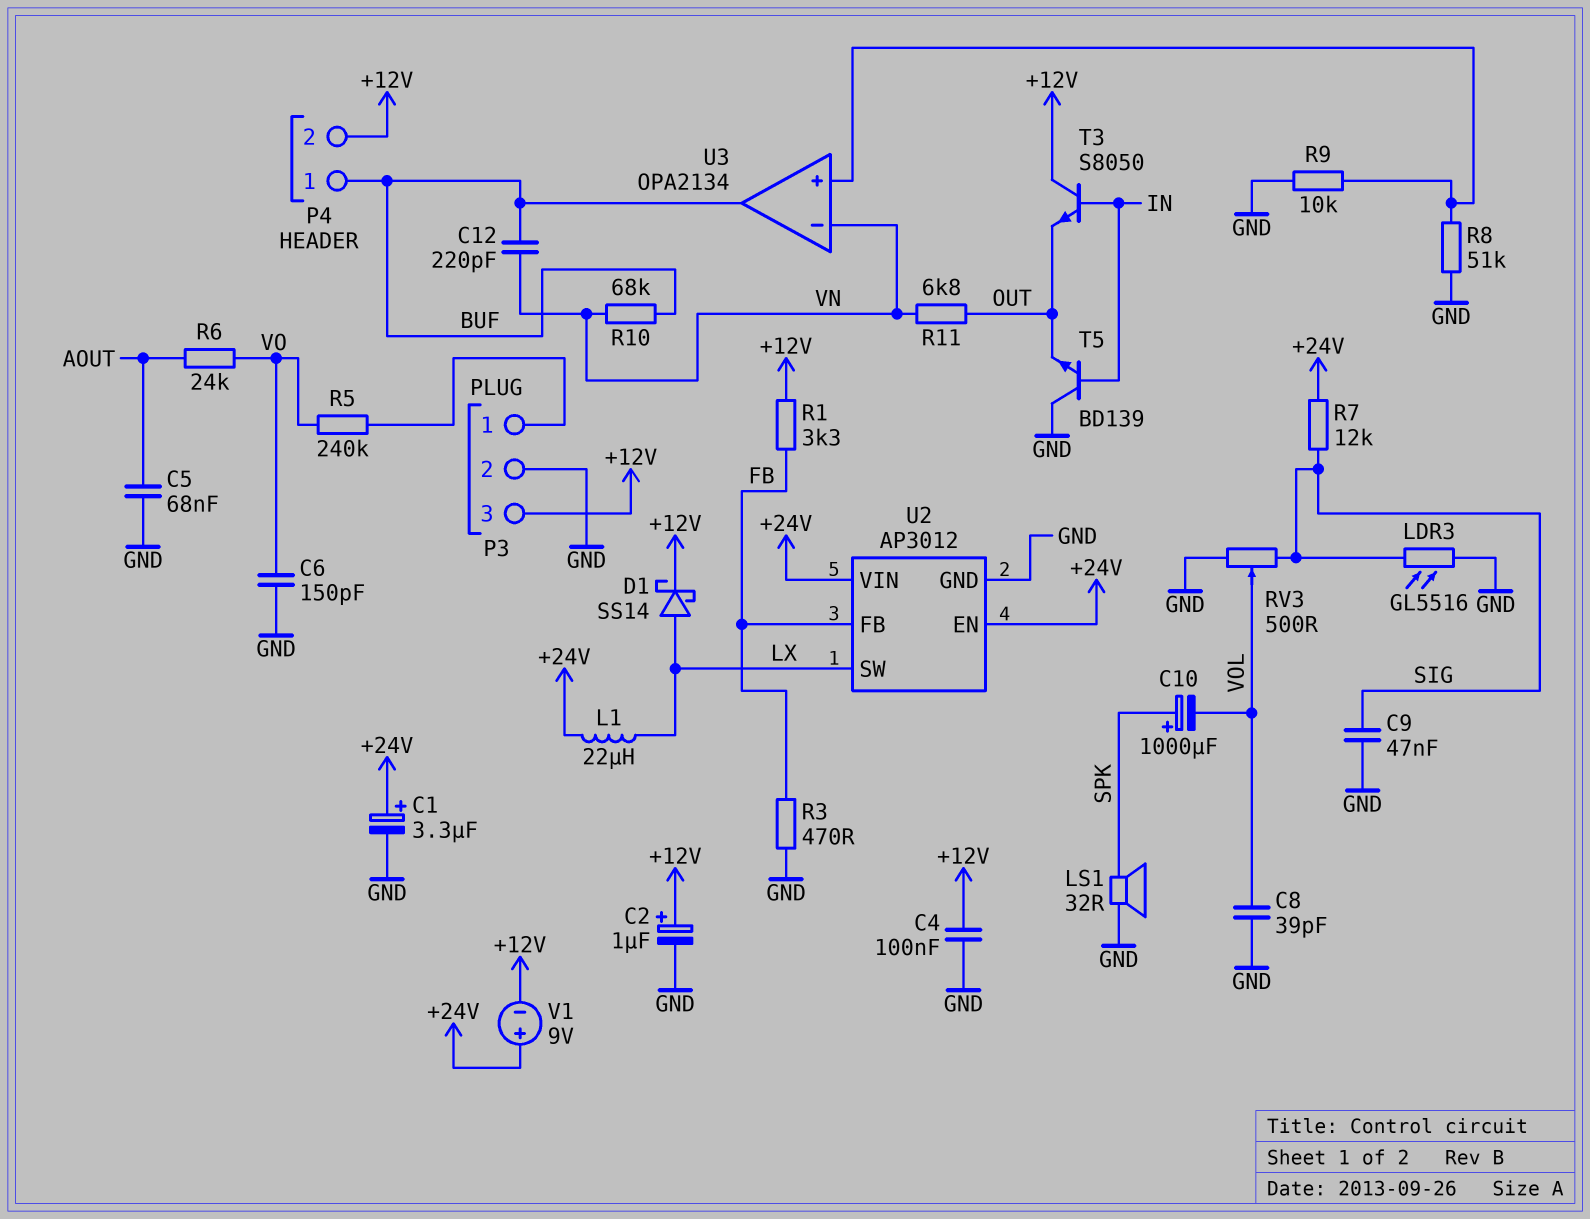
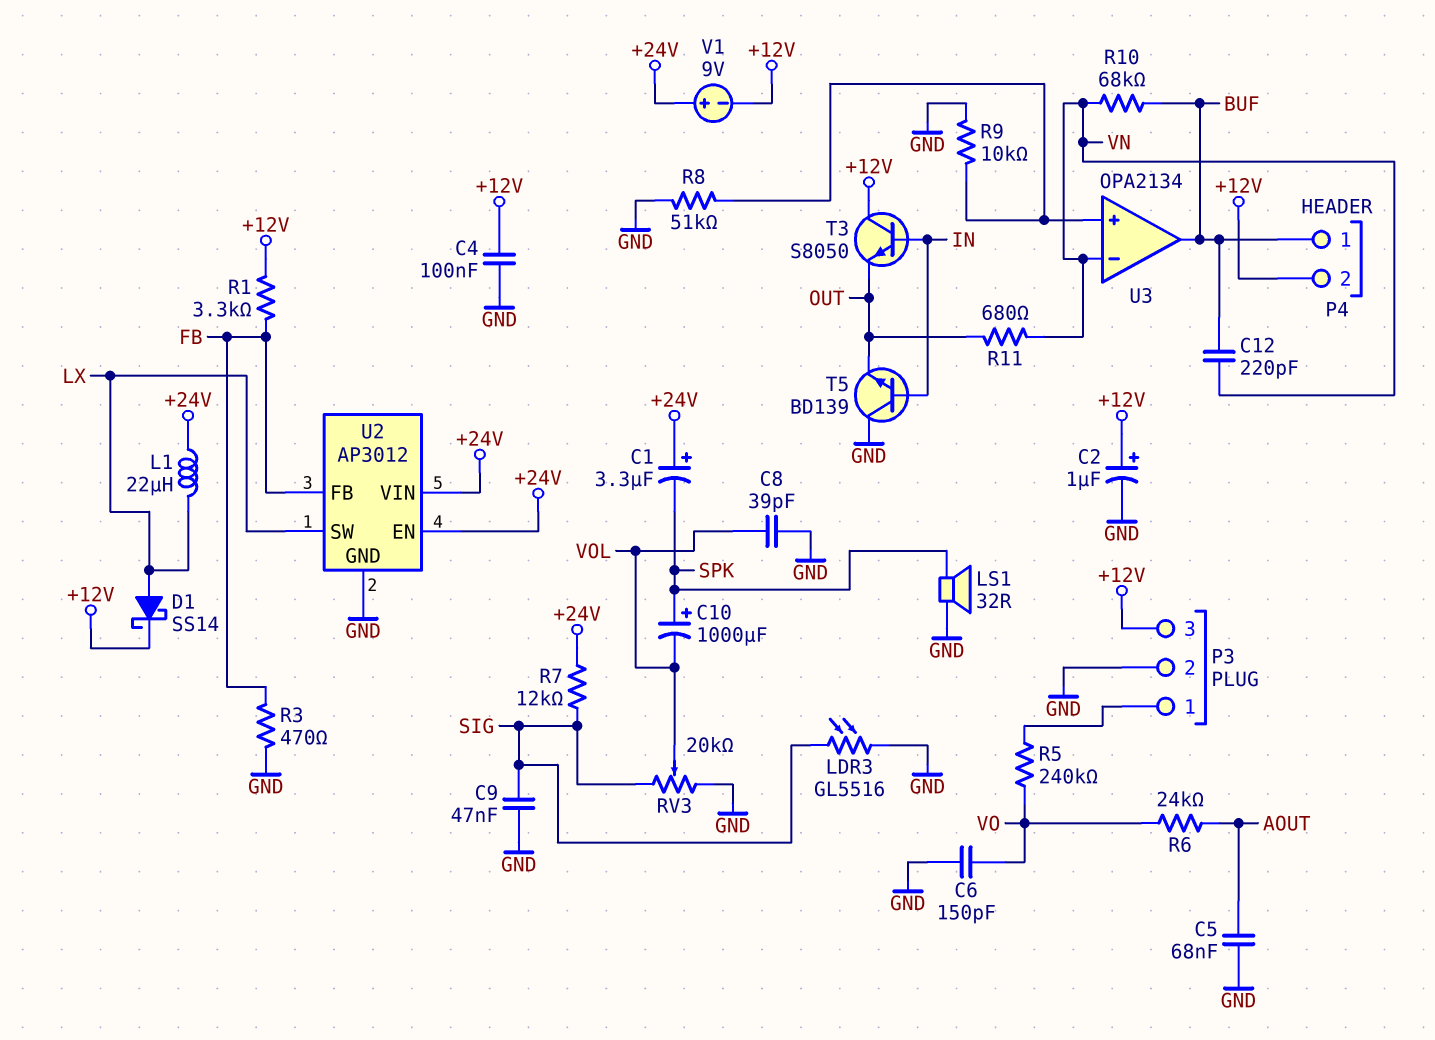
C1: 3.3uF (plus +24V, minus GND) -> 3.3uF (plus +24V, minus SPK)
R11: 6.8k (OUT, VN) -> 680 (OUT, VN)
RV3: 500 (GND, SIG, wiper VOL) -> 20k (GND, SIG, wiper VOL)

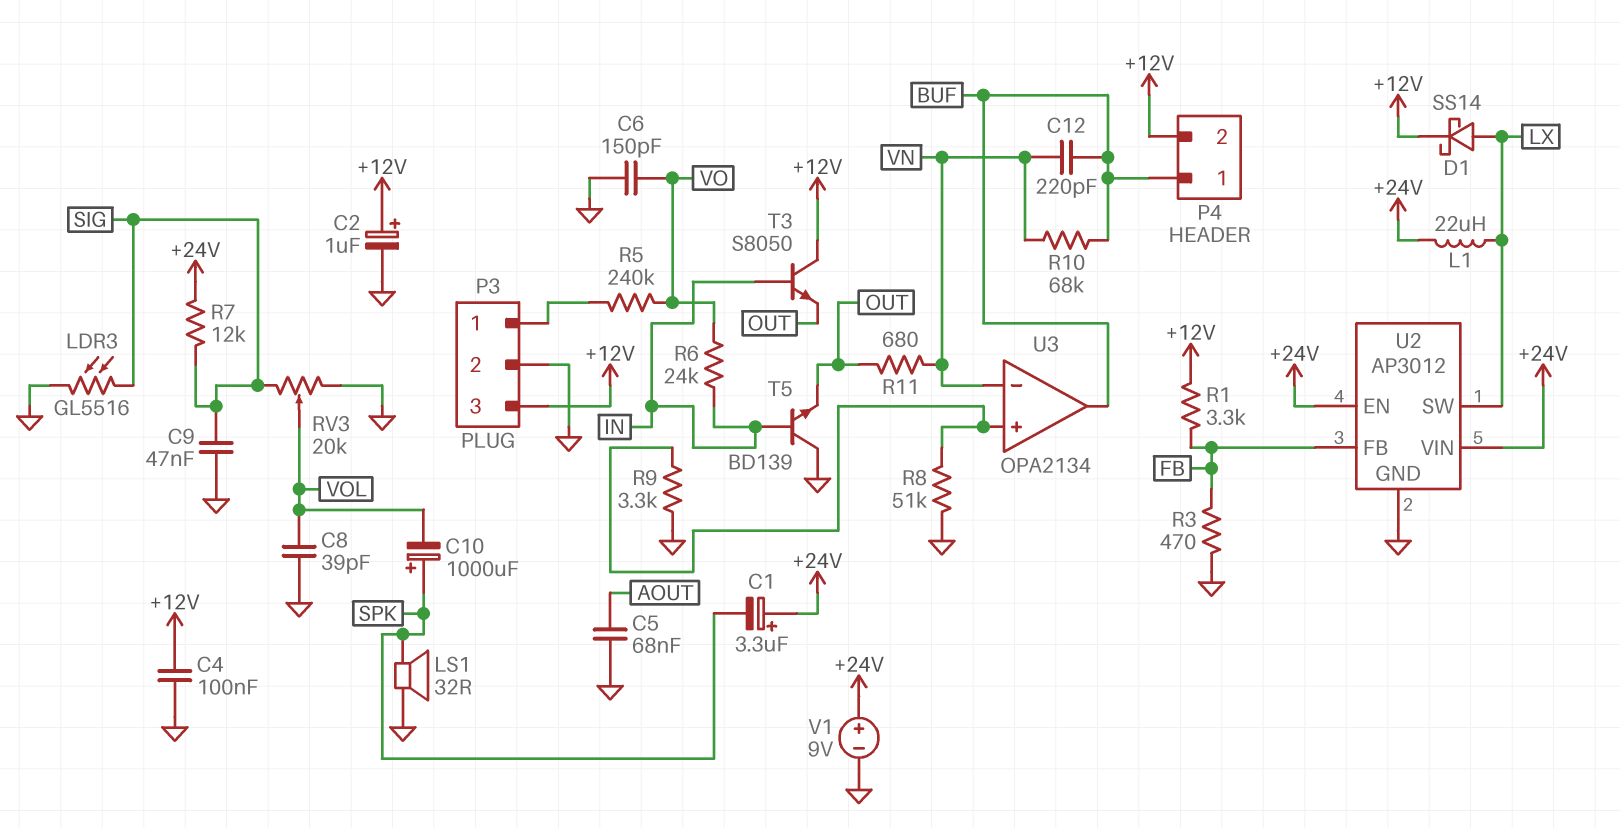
R6: 24k (AOUT, VO) -> 24k (IN, VO)
R9: 10k (GND, U3/in+) -> 3.3k (GND, U3/in+)
V1: 9V (plus +24V, minus +12V) -> 9V (plus +24V, minus GND)

